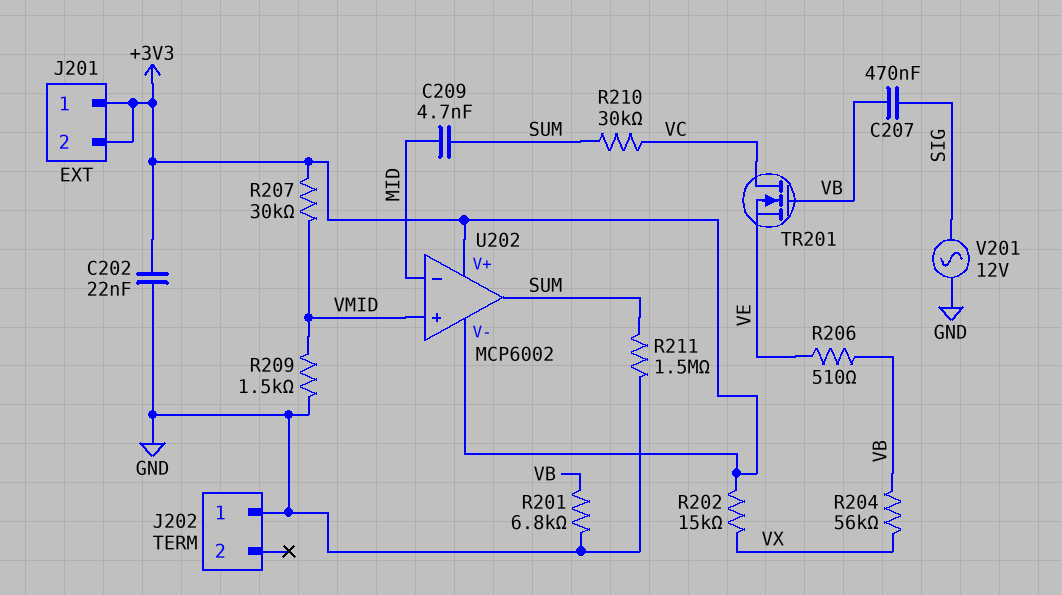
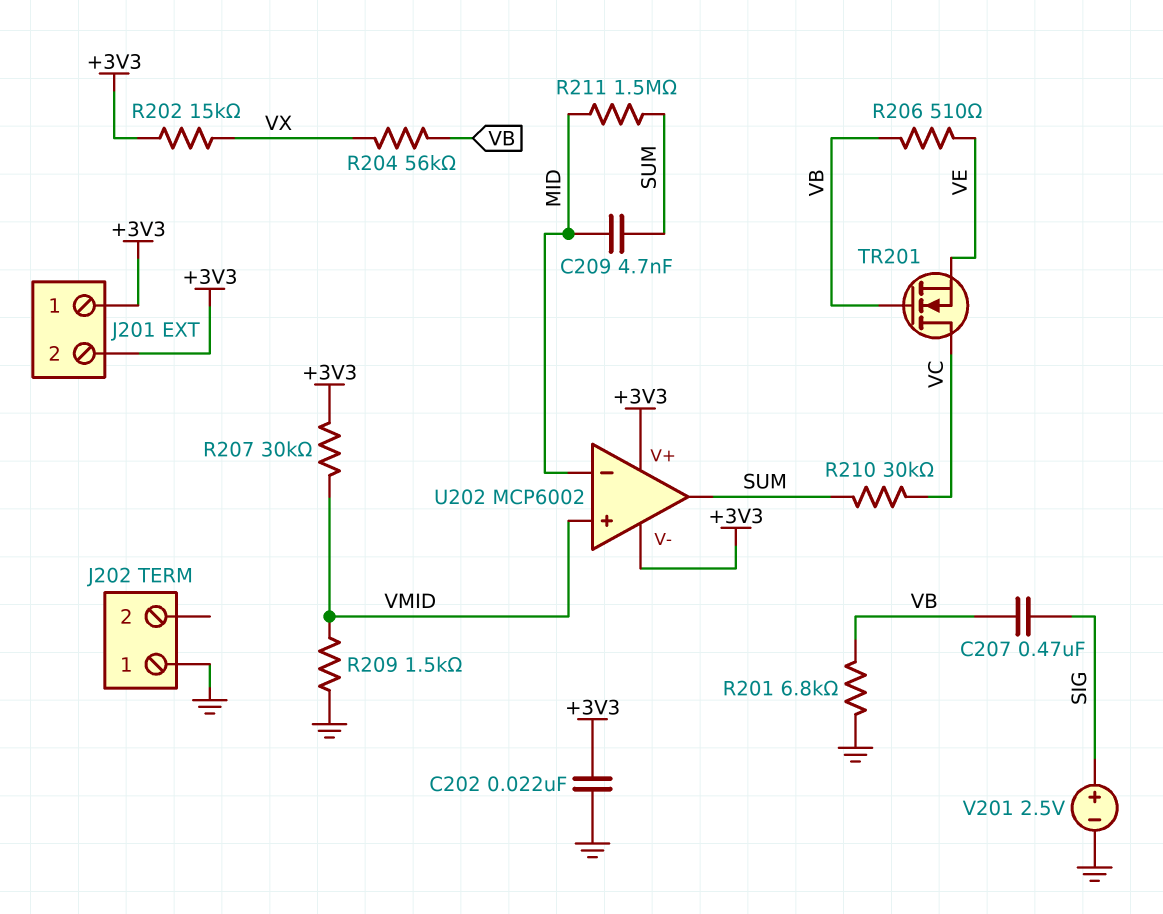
R211: 1.5M (GND, SUM) -> 1.5M (MID, SUM)
V201: AC 12V (GND, SIG) -> 2.5V (plus SIG, minus GND)

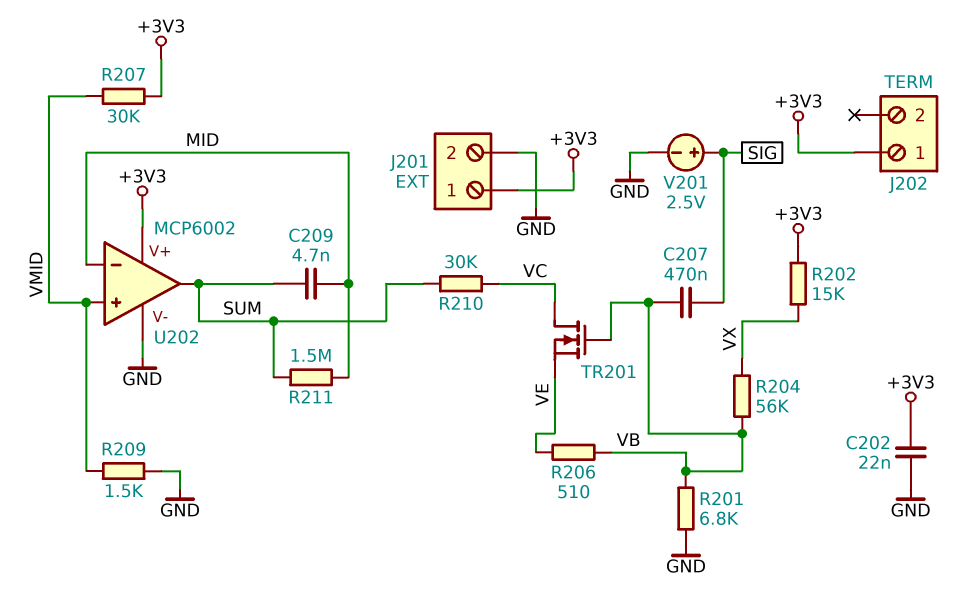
J201 pin 2: +3V3 -> GND
J202 pin 1: GND -> +3V3
U202 pin V-: +3V3 -> GND

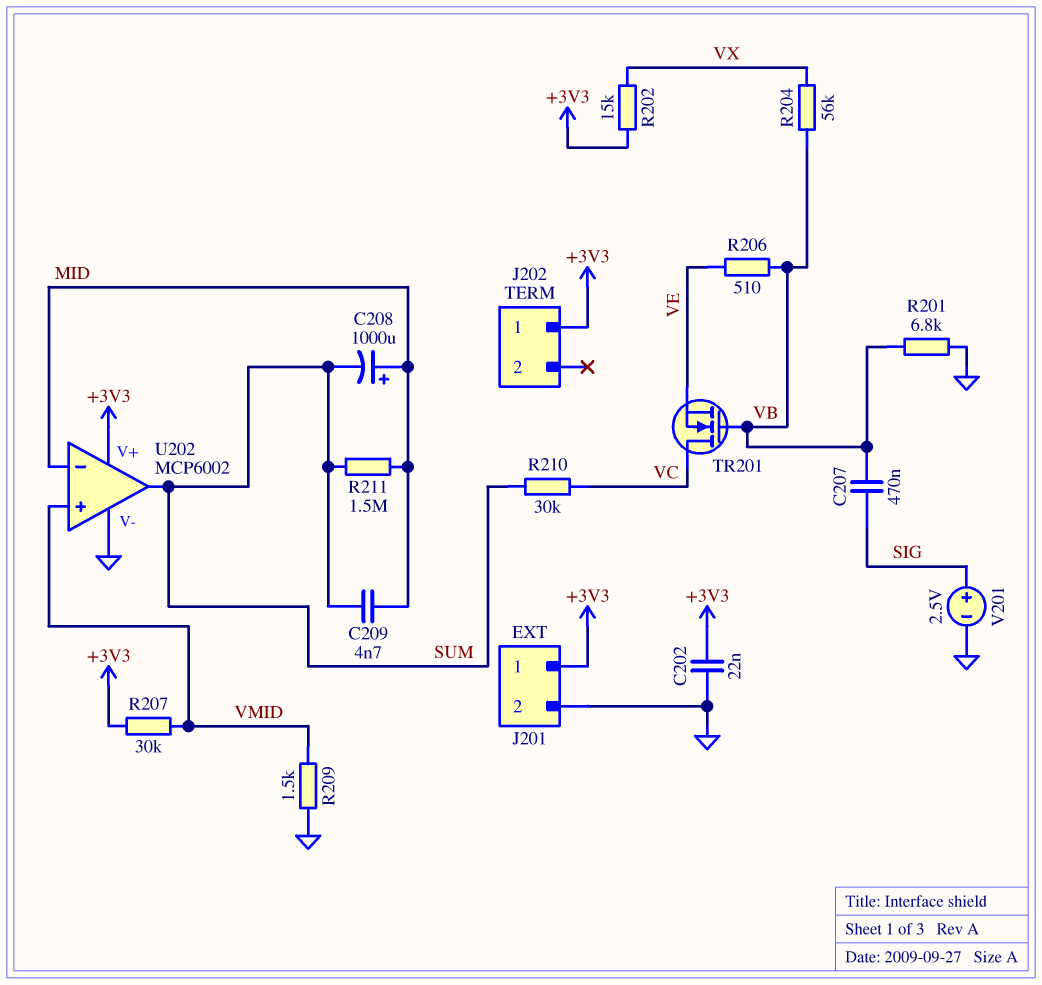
C208: none -> 1000uF (plus MID, minus SUM)

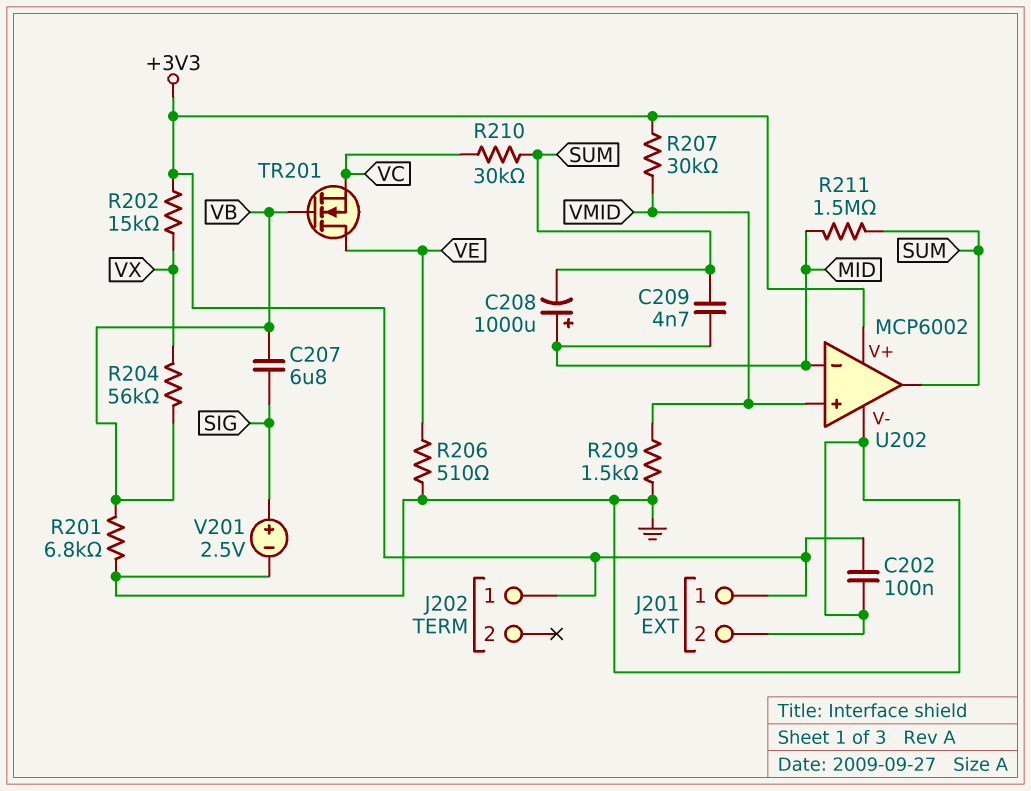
C202: 22nF (+3V3, GND) -> 100nF (+3V3, GND)
C207: 470nF (SIG, VB) -> 6.8uF (SIG, VB)
R206: 510 (VB, VE) -> 510 (GND, VE)
TR201: NMOS (G VB, D VC, S VE) -> NMOS (G VB, D VE, S VC)

